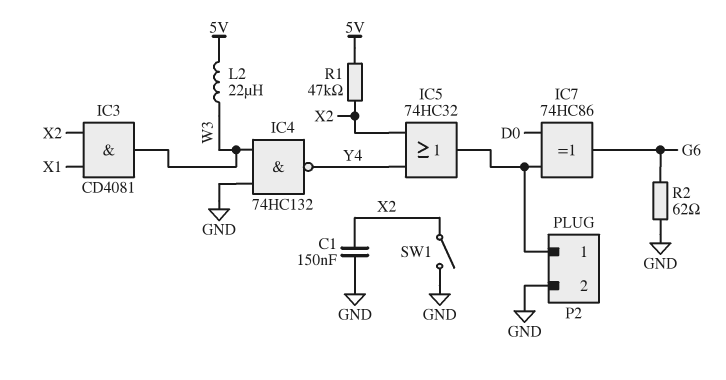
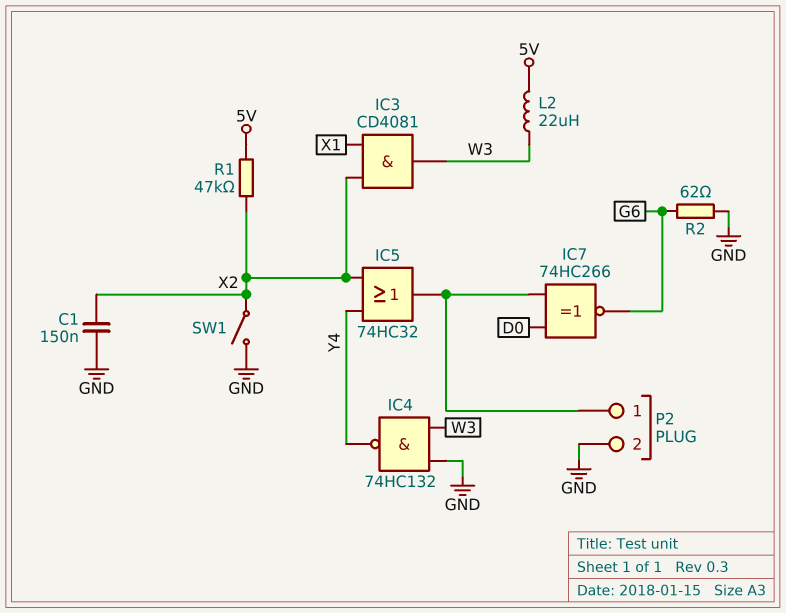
IC7: XOR 74HC86 (in D0, in P2/1, out G6) -> XNOR 74HC266 (in D0, in P2/1, out G6)

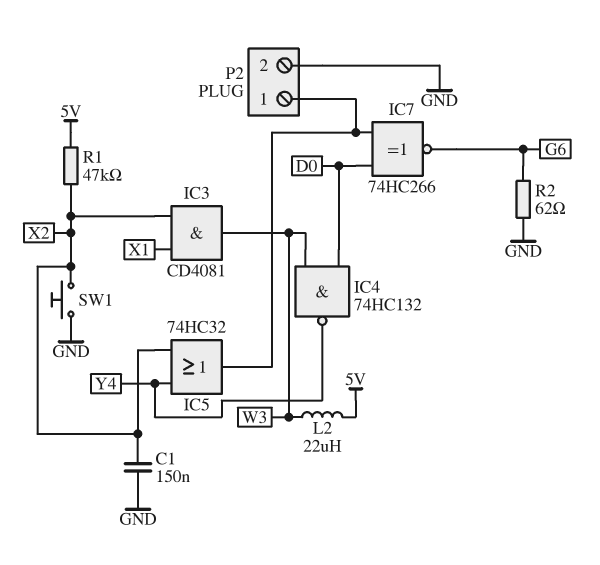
IC4: NAND 74HC132 (in GND, in W3, out Y4) -> NAND 74HC132 (in D0, in W3, out Y4)
SW1: switch (GND, X2) -> button (GND, X2)

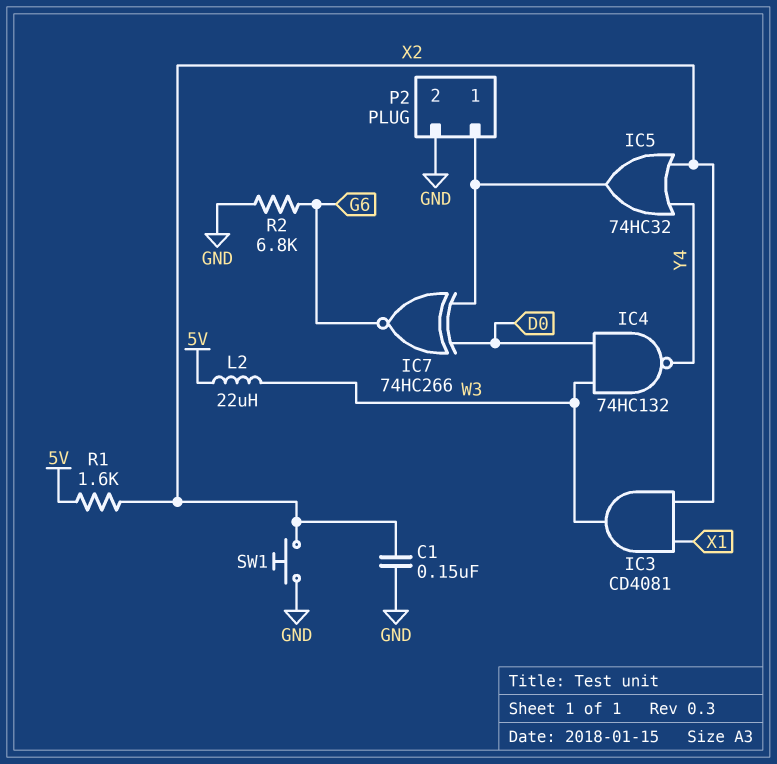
R1: 47k (5V, X2) -> 1.6k (5V, X2)
R2: 62 (G6, GND) -> 6.8k (G6, GND)

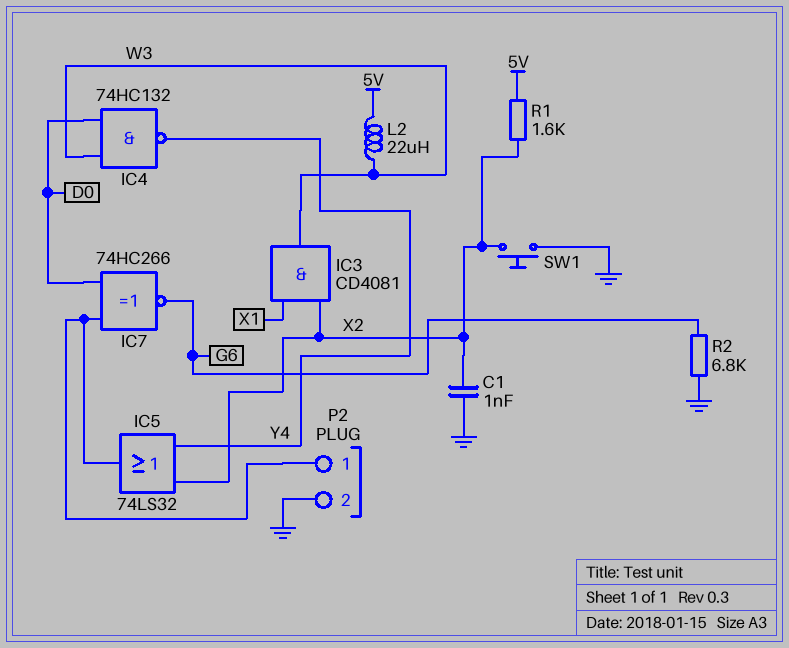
C1: 150nF (GND, X2) -> 1nF (GND, X2)
IC5: OR 74HC32 (in X2, in Y4, out P2/1) -> OR 74LS32 (in X2, in Y4, out P2/1)

